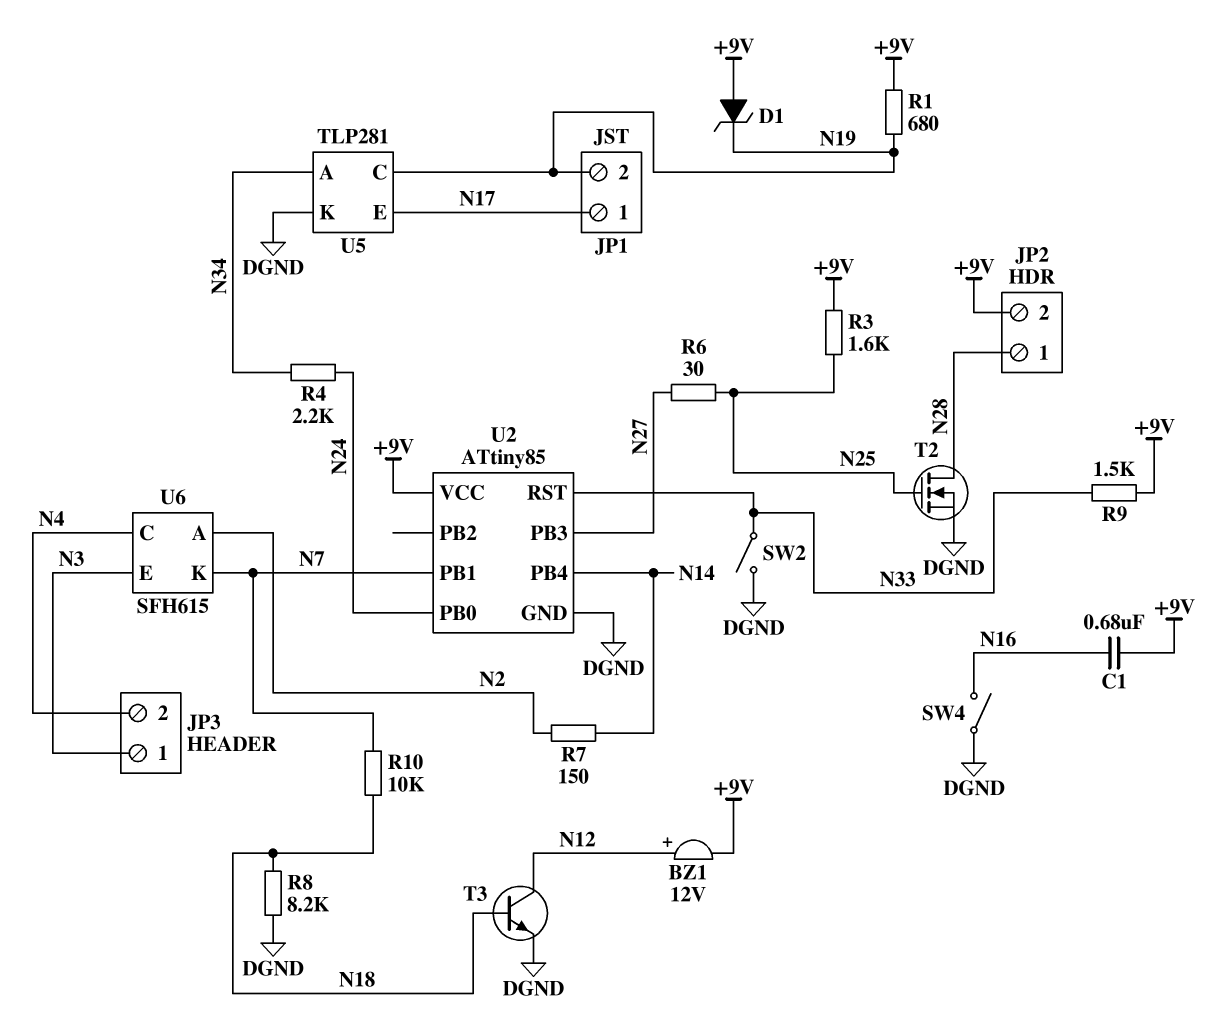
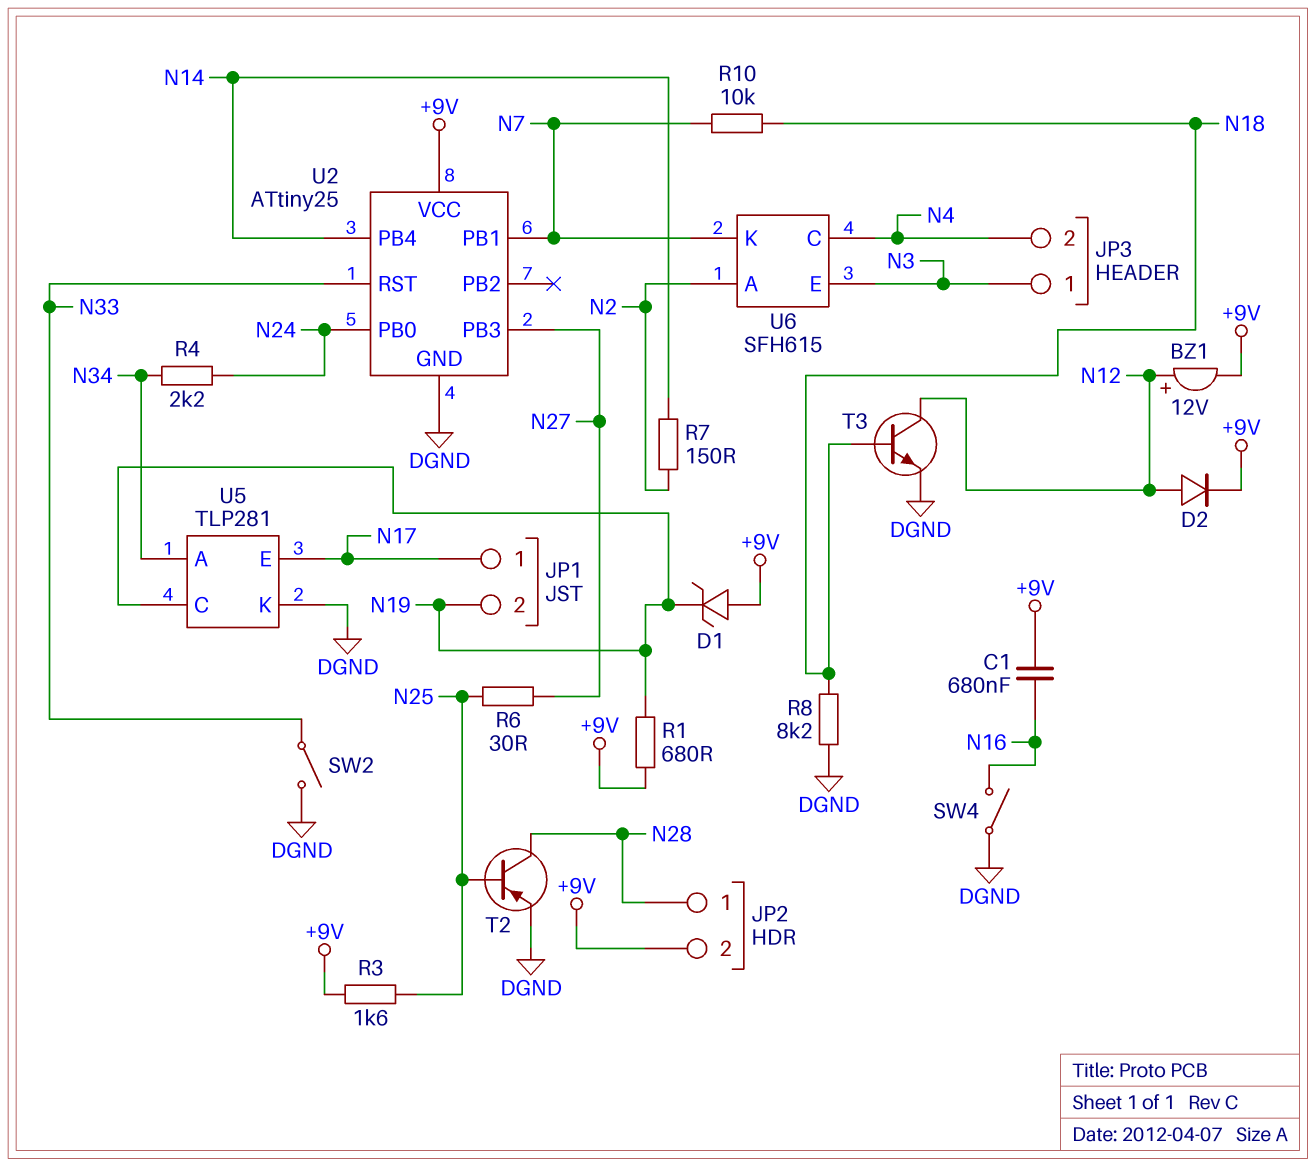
D2: none -> diode (A N12, K +9V)
R9: 1.5k (+9V, N33) -> none
T2: NMOS (G N25, D N28, S DGND) -> PNP (B N25, C N28, E DGND)
U2: ATtiny85 -> ATtiny25

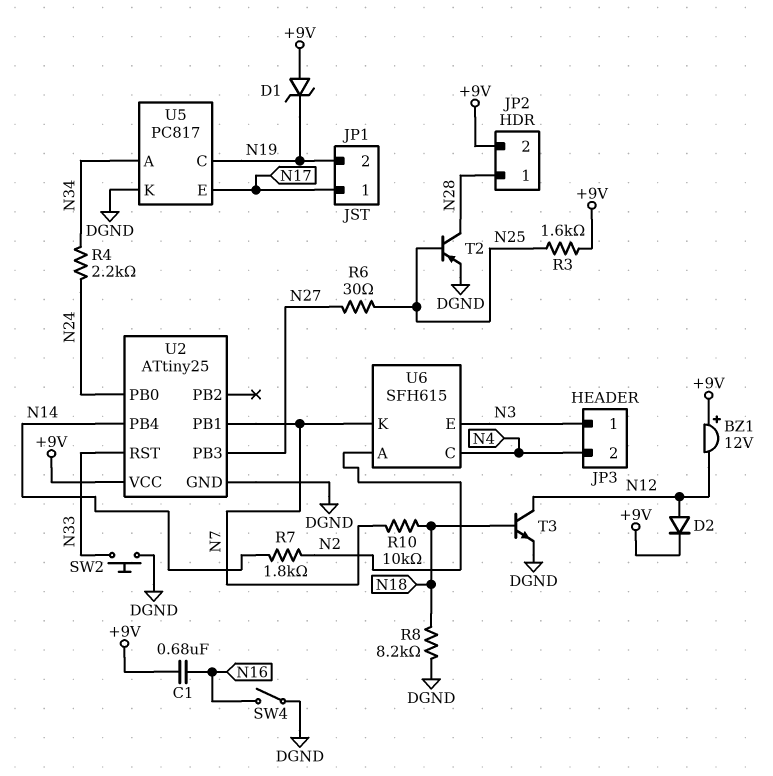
BZ1: buzzer 12V (plus N12, minus +9V) -> buzzer 12V (plus +9V, minus N12)
R1: 680 (+9V, N19) -> none
R7: 150 (N2, N14) -> 1.8k (N2, N14)
SW2: switch (DGND, N33) -> button (DGND, N33)
U5: TLP281 -> PC817

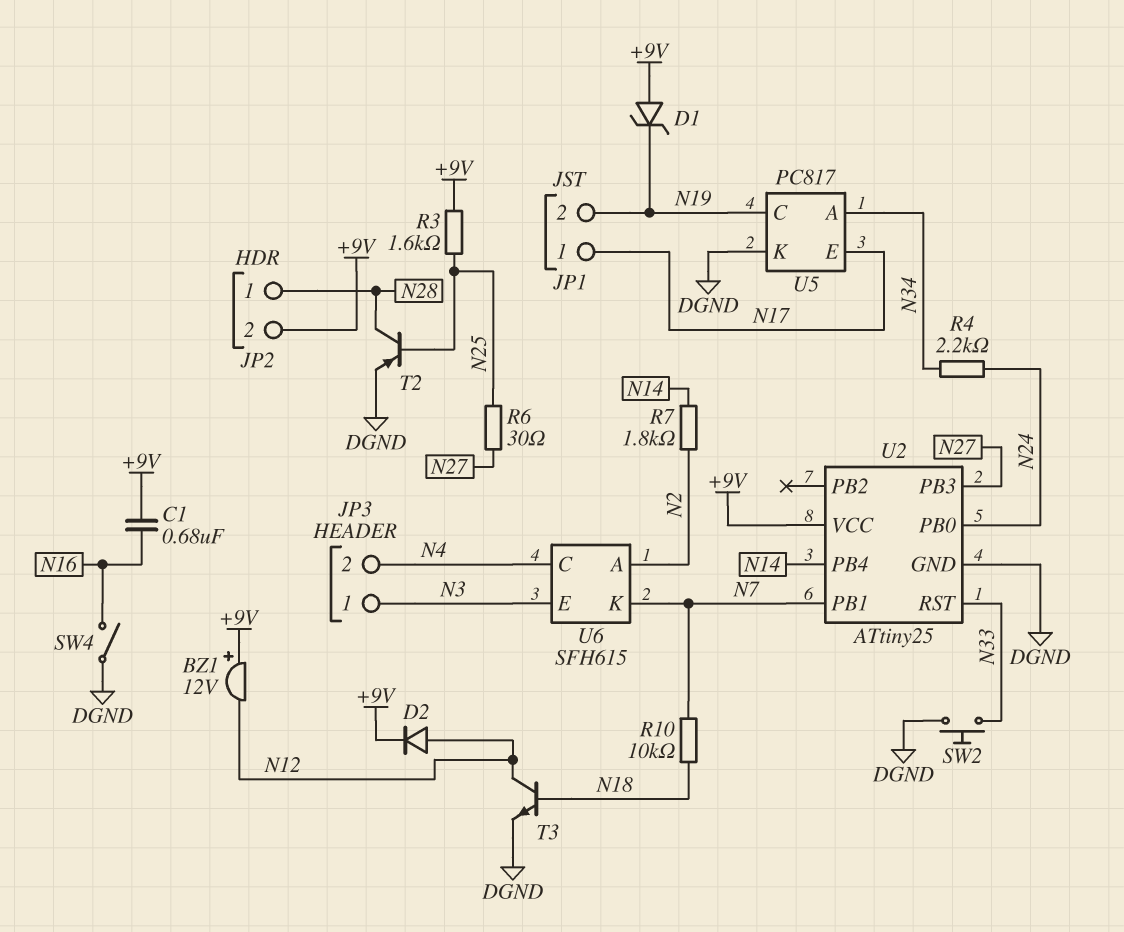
R8: 8.2k (DGND, N18) -> none

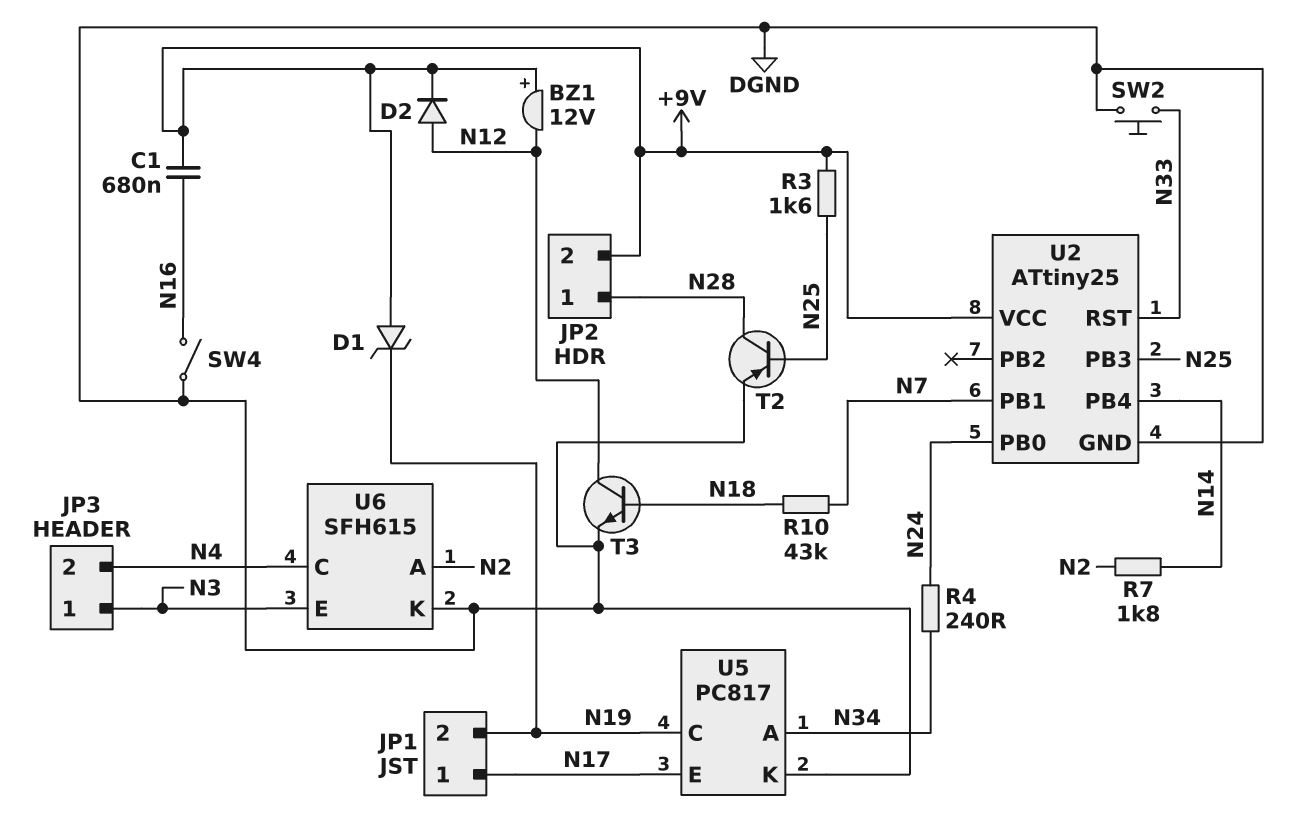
R4: 2.2k (N24, N34) -> 240 (N24, N34)
R6: 30 (N25, N27) -> none
R10: 10k (N7, N18) -> 43k (N7, N18)
U2 pin PB3: N27 -> N25
U6 pin K: N7 -> DGND

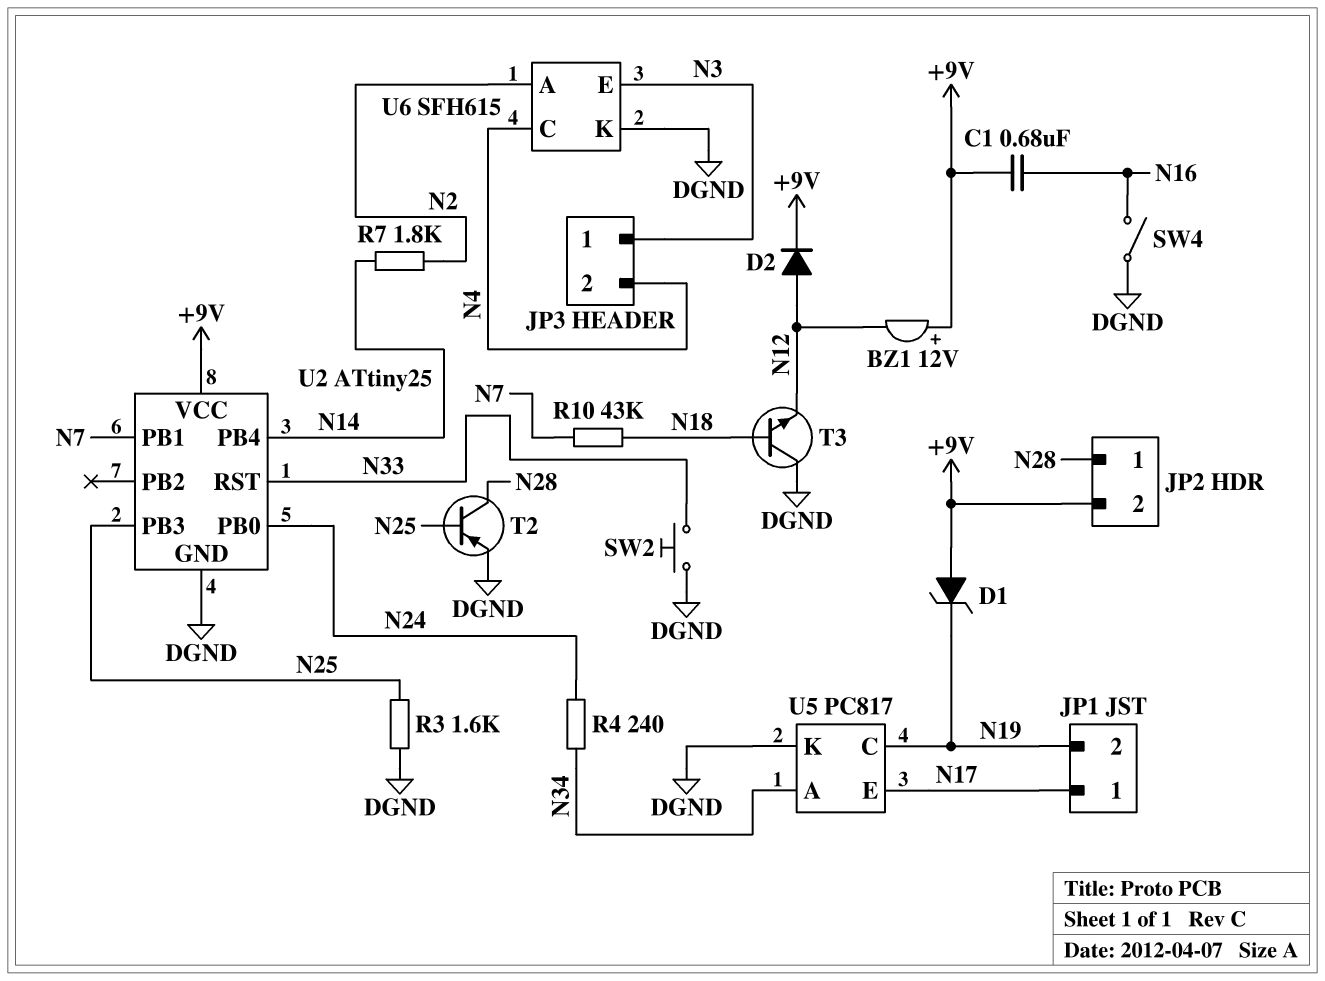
R3: 1.6k (+9V, N25) -> 1.6k (DGND, N25)
T3: NPN (B N18, C N12, E DGND) -> NPN (B N18, C DGND, E N12)

